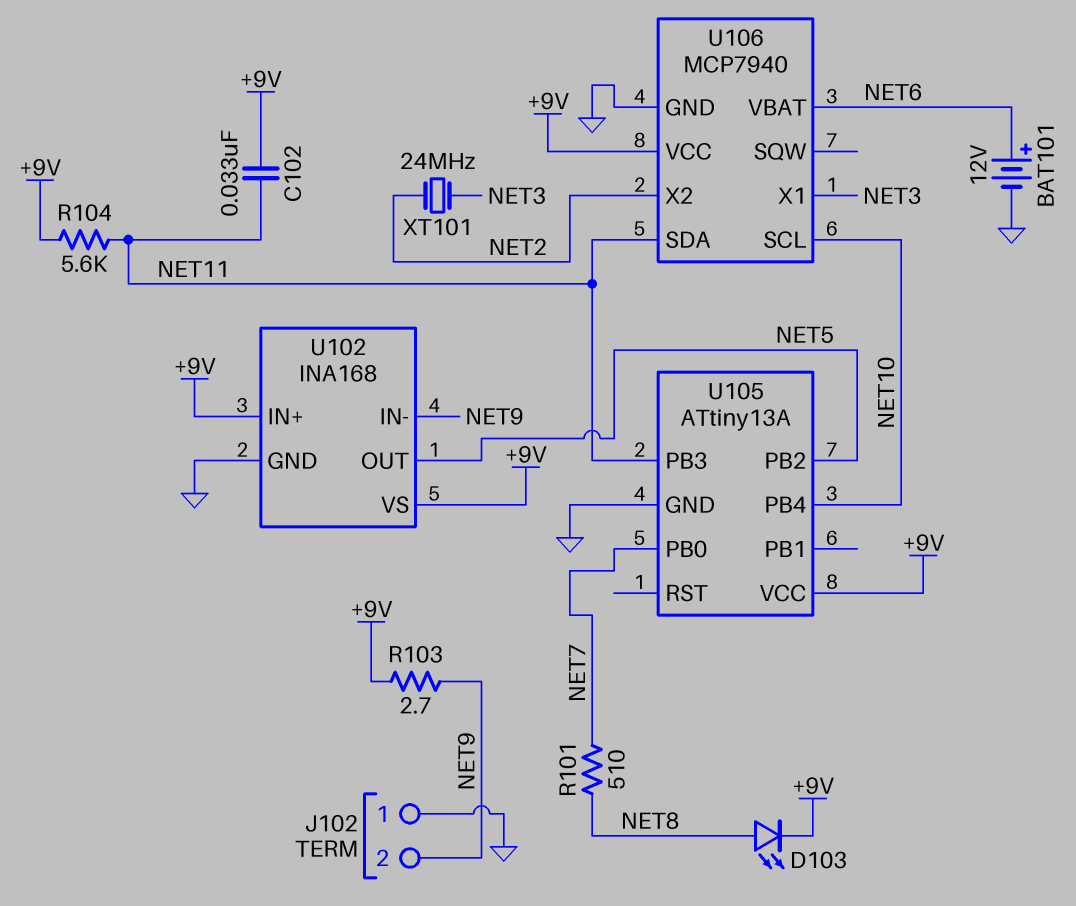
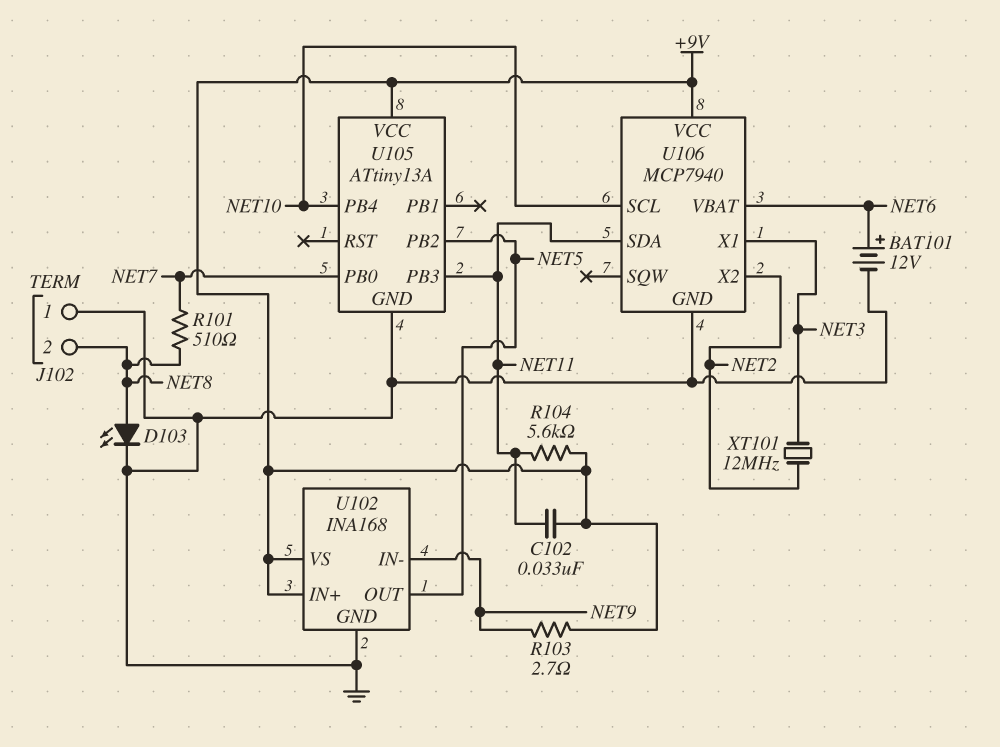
D103: LED (A NET8, K +9V) -> LED (A NET8, K GND)
J102 pin 2: NET9 -> NET8
XT101: 24MHz (NET2, NET3) -> 12MHz (NET2, NET3)

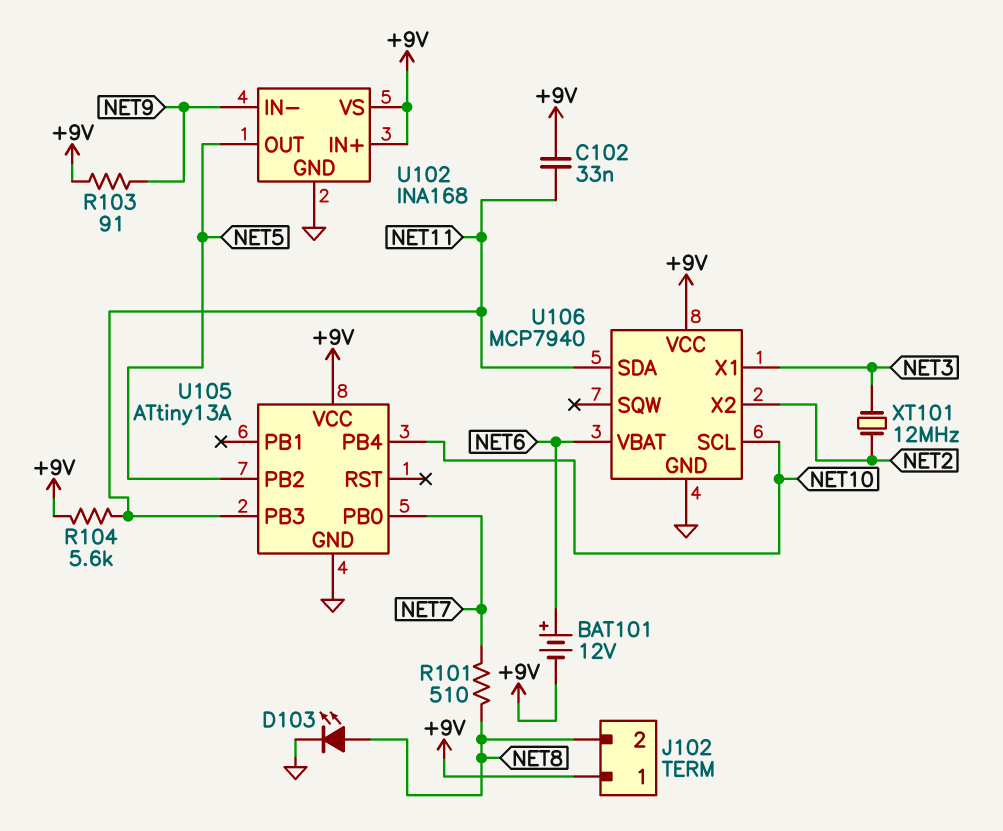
BAT101: 12V (plus NET6, minus GND) -> 12V (plus NET6, minus +9V)
J102 pin 1: GND -> +9V
R103: 2.7 (+9V, NET9) -> 91 (+9V, NET9)

